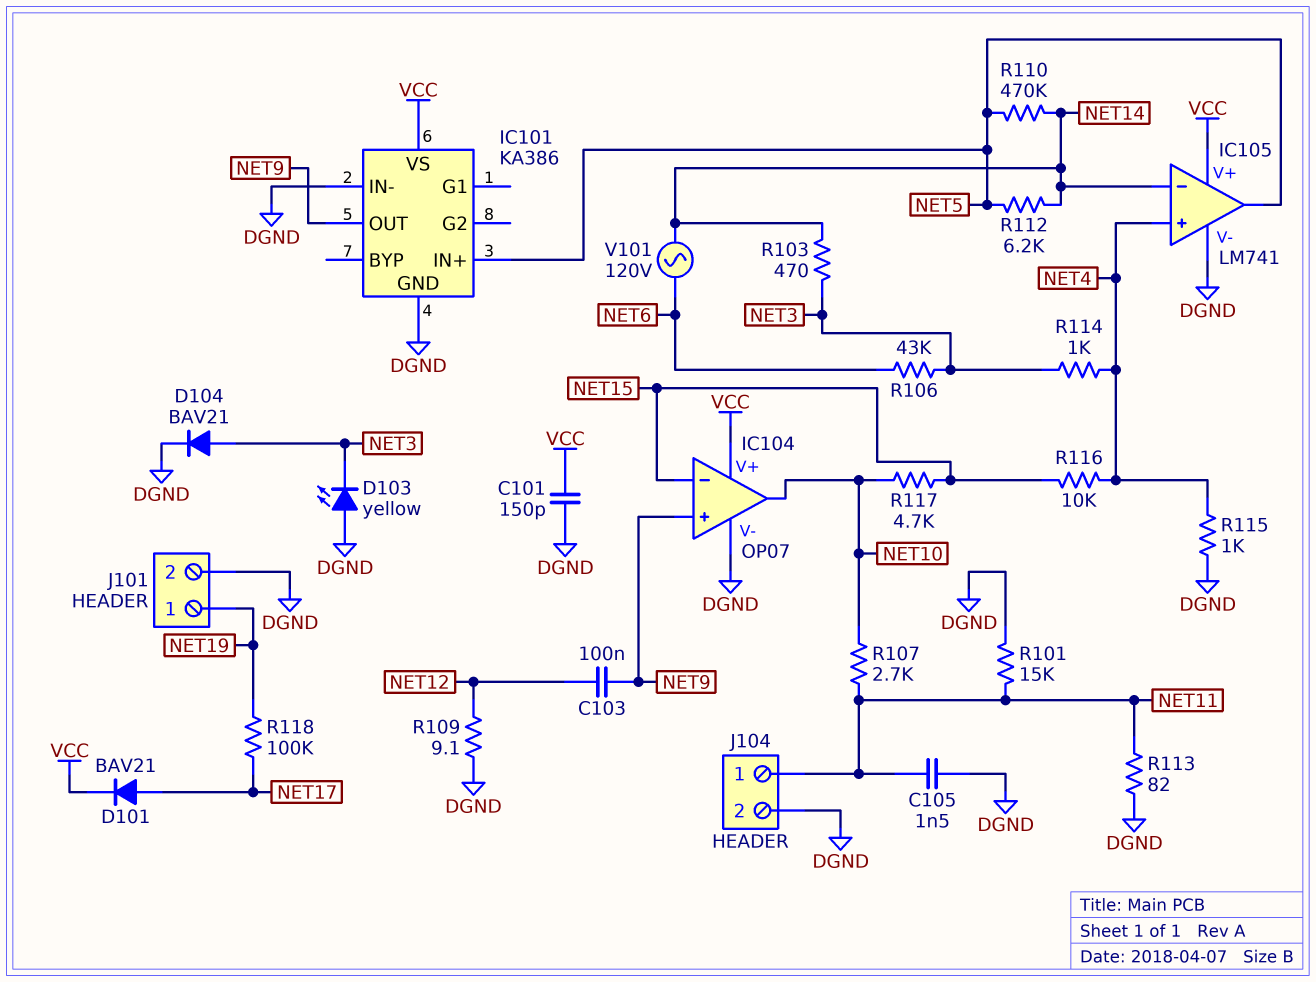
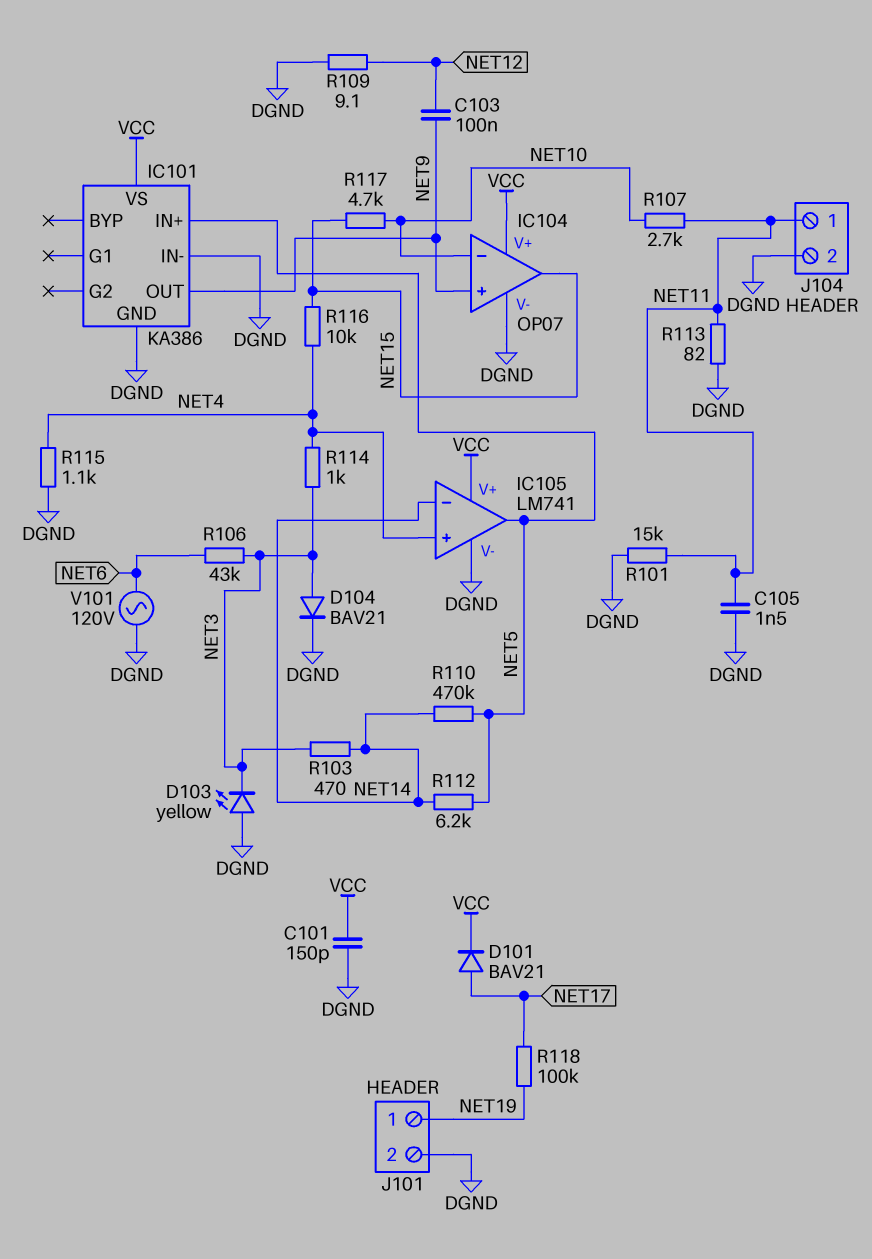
IC104 pin in-: NET15 -> NET10
IC104 pin out: NET10 -> NET15
R115: 1k (DGND, NET4) -> 1.1k (DGND, NET4)
V101: AC 120V (NET6, NET14) -> AC 120V (DGND, NET6)

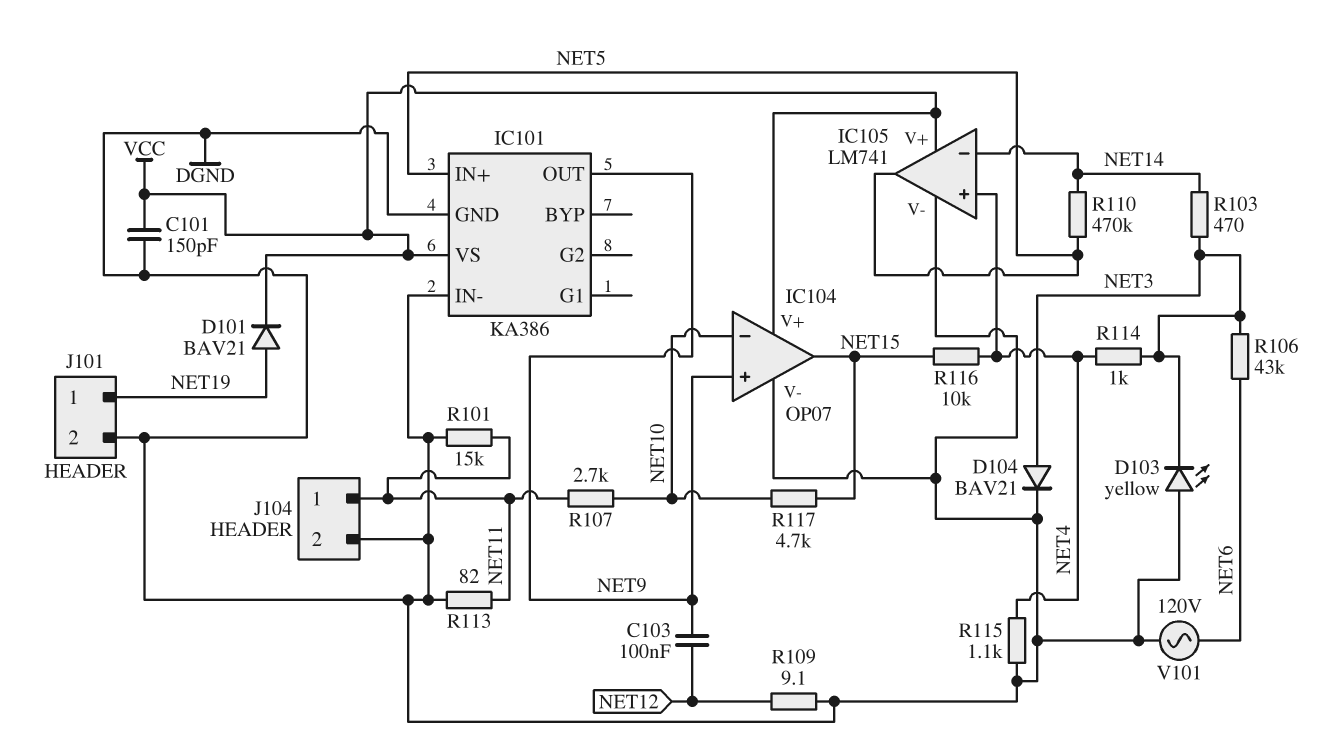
C105: 1.5nF (DGND, NET11) -> none
D101: diode BAV21 (A NET17, K VCC) -> diode BAV21 (A NET19, K VCC)
R112: 6.2k (NET5, NET14) -> none
R118: 100k (NET17, NET19) -> none

